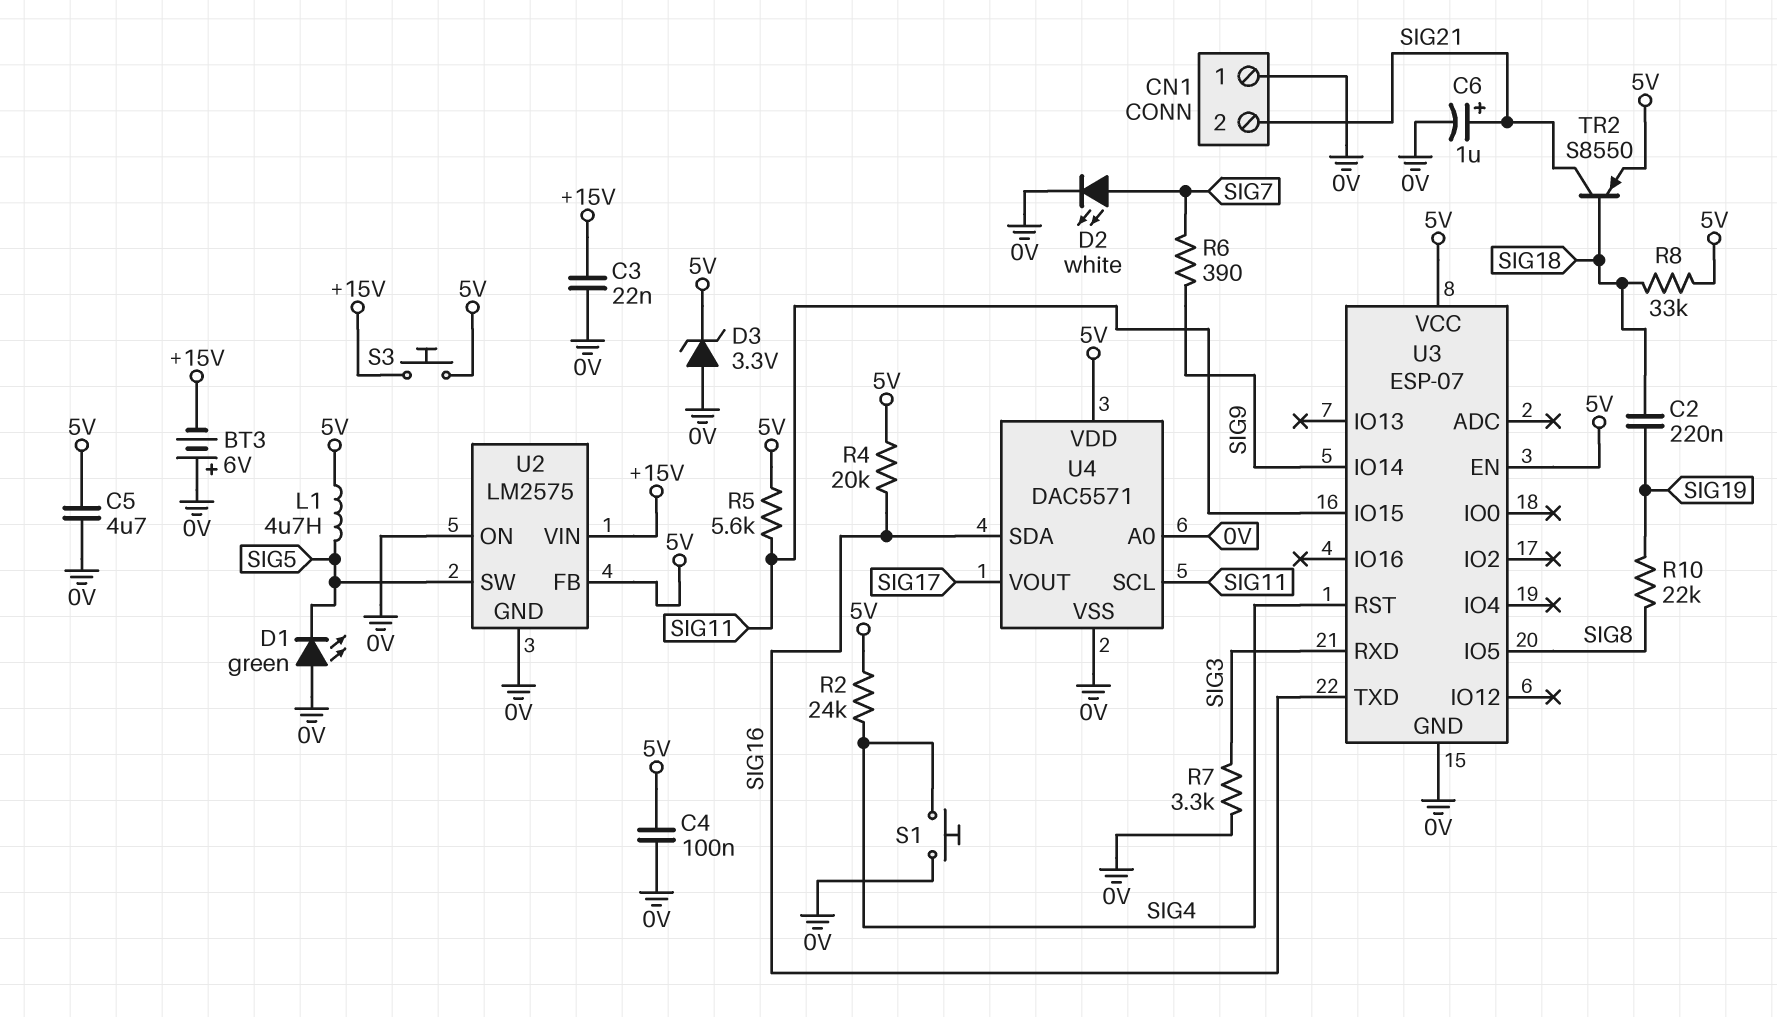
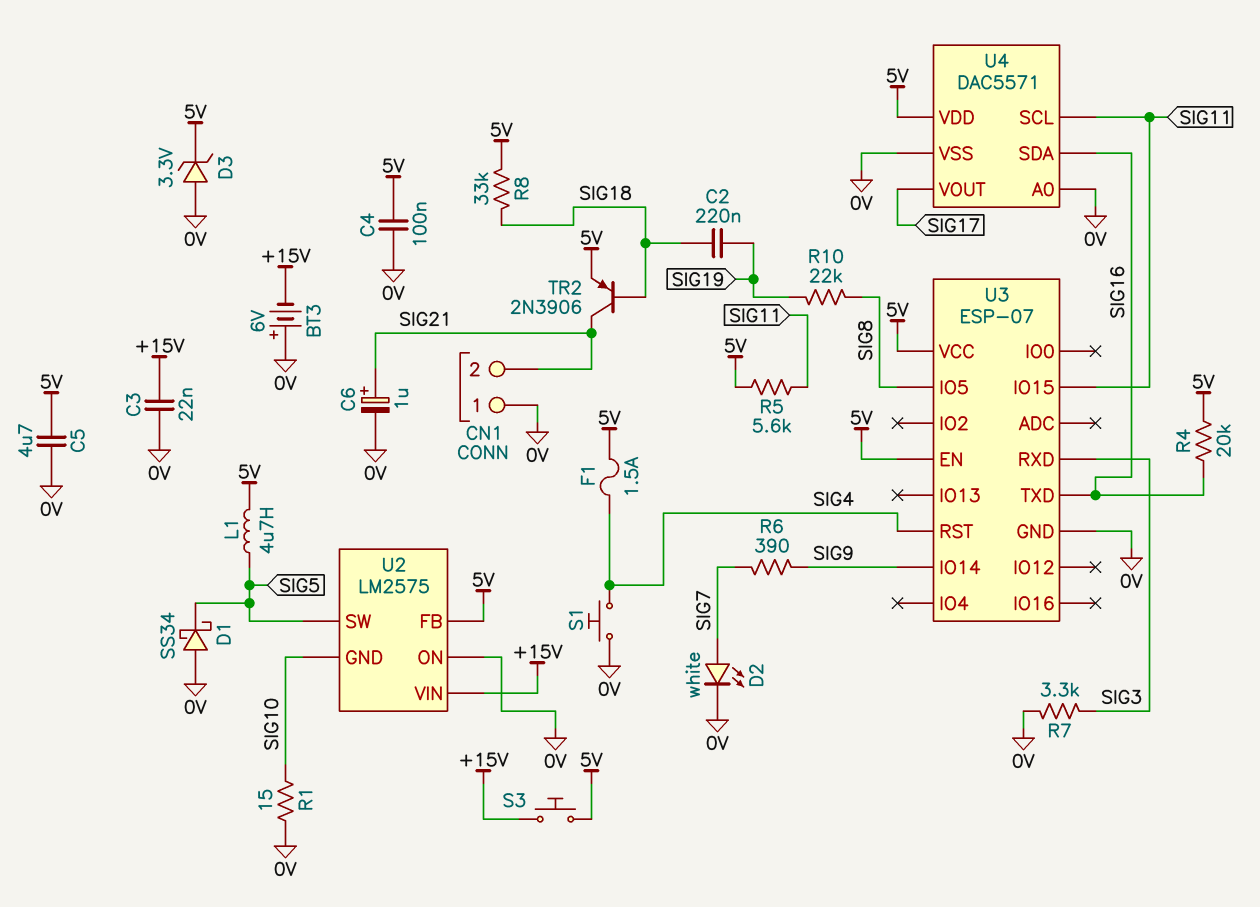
D1: LED green (A 0V, K SIG5) -> schottky SS34 (A 0V, K SIG5)
F1: none -> 1.5A (5V, SIG4)
R1: none -> 15 (0V, SIG10)
R2: 24k (5V, SIG4) -> none
TR2: PNP S8550 (B SIG18, C SIG21, E 5V) -> PNP 2N3906 (B SIG18, C SIG21, E 5V)
U2 pin GND: 0V -> SIG10

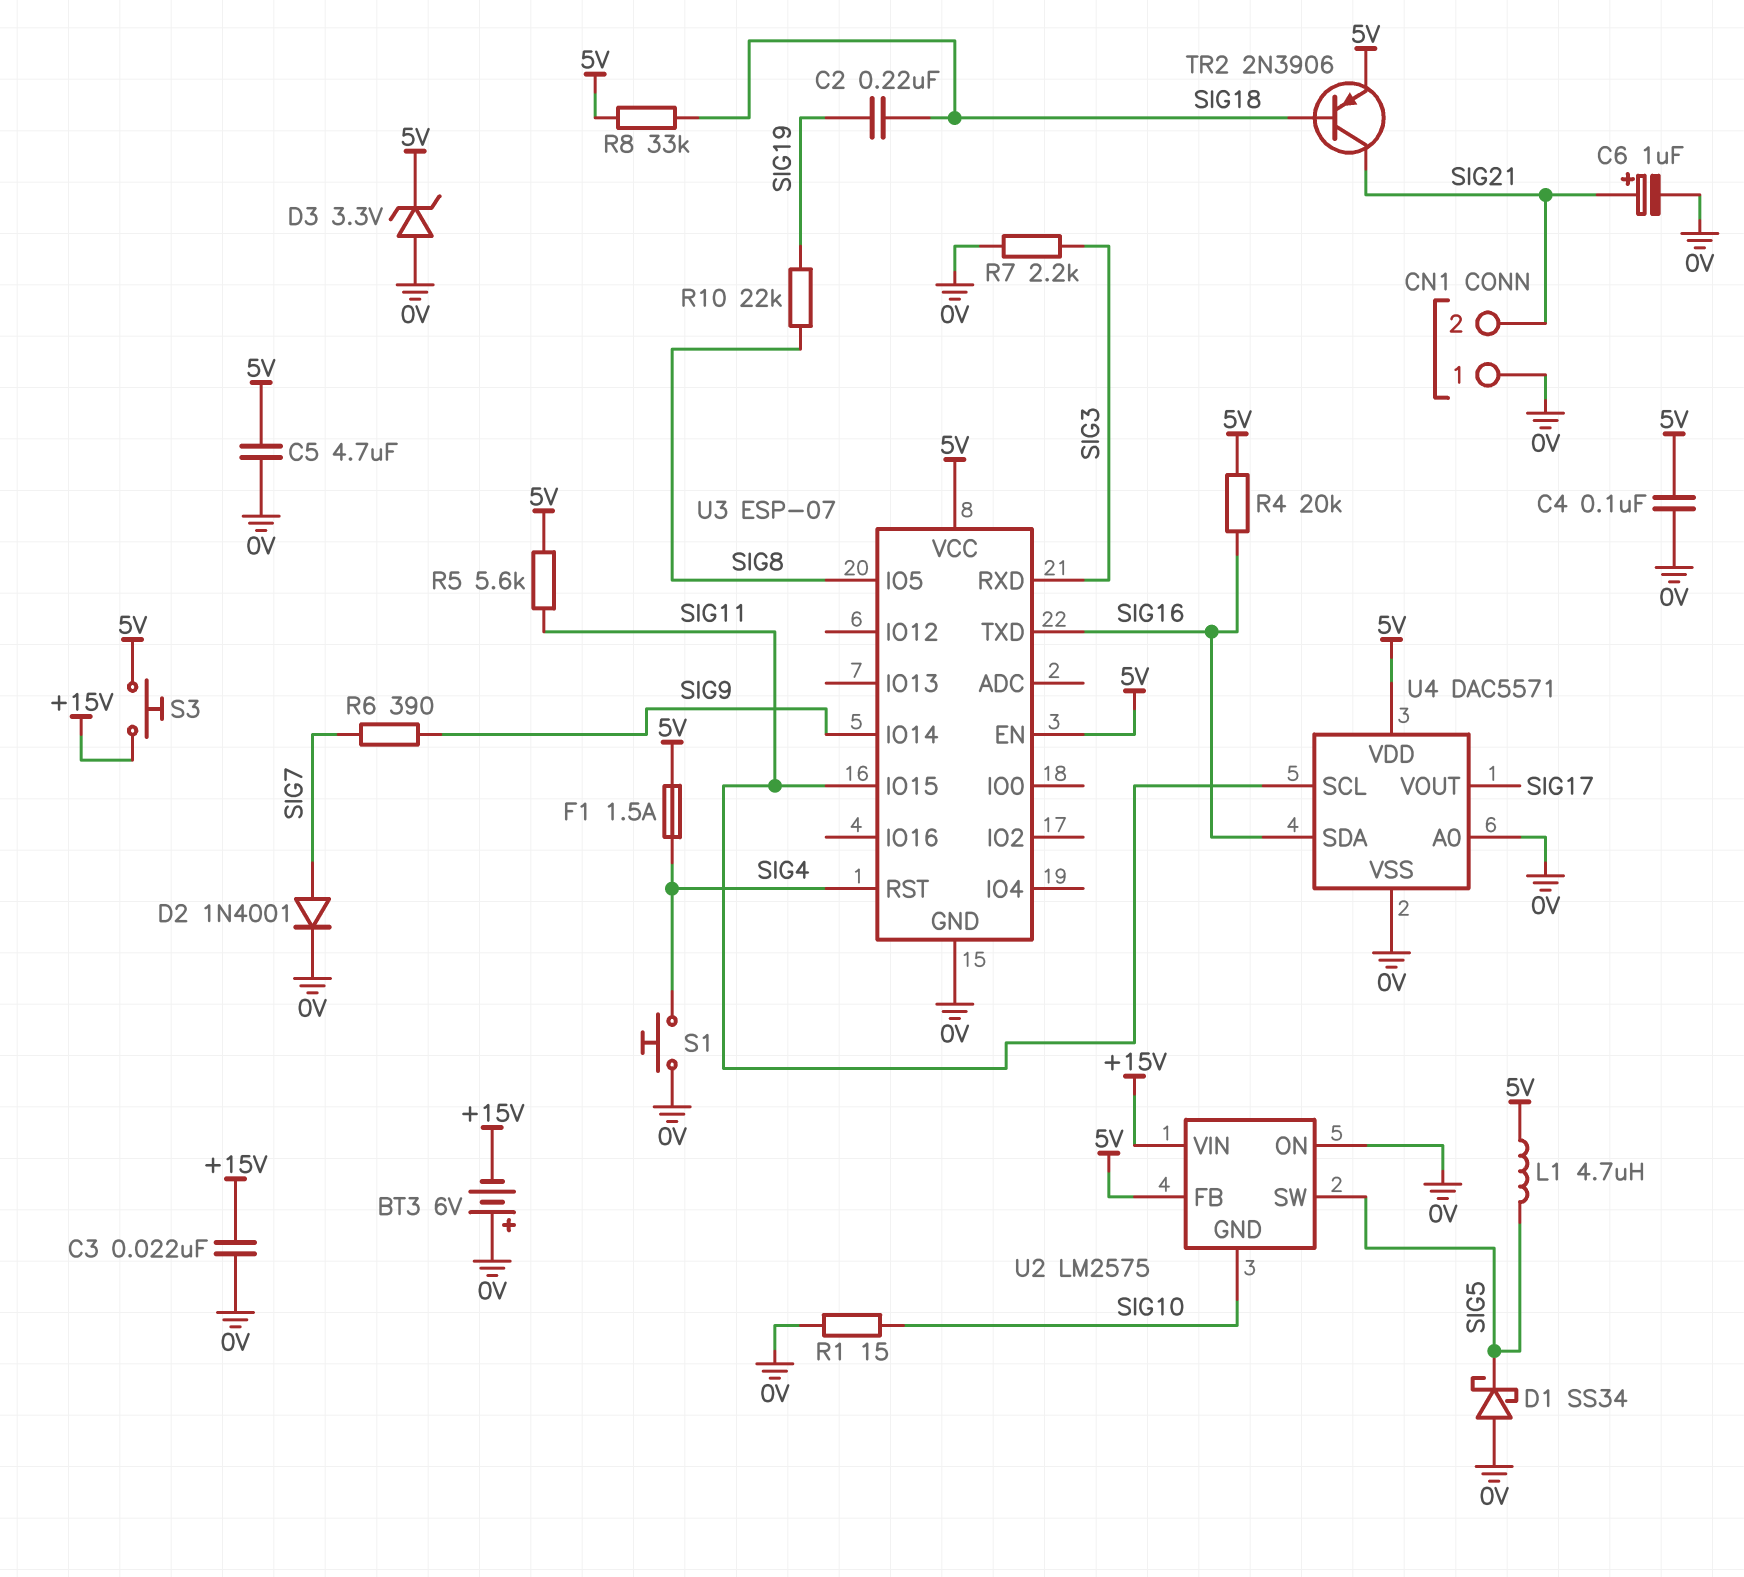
D2: LED white (A SIG7, K 0V) -> diode 1N4001 (A SIG7, K 0V)
R7: 3.3k (0V, SIG3) -> 2.2k (0V, SIG3)

